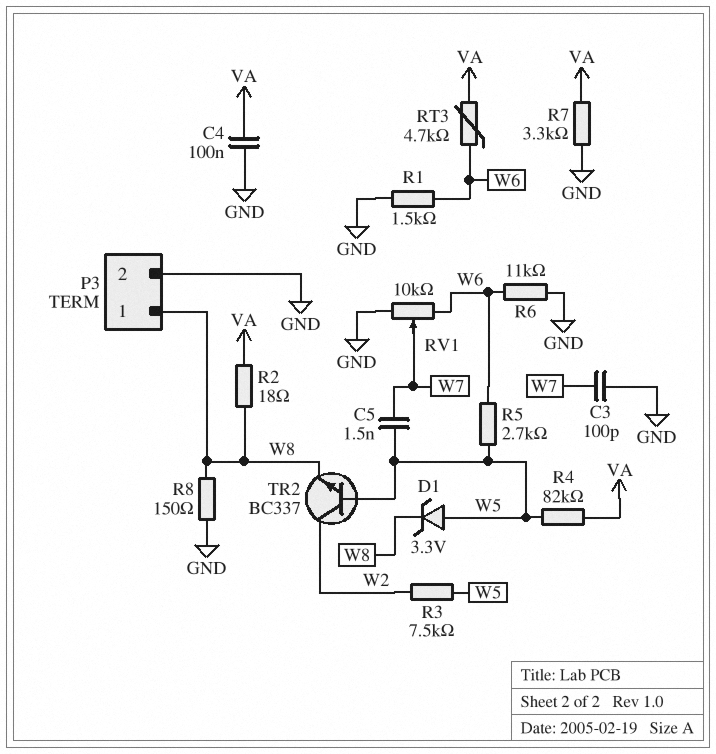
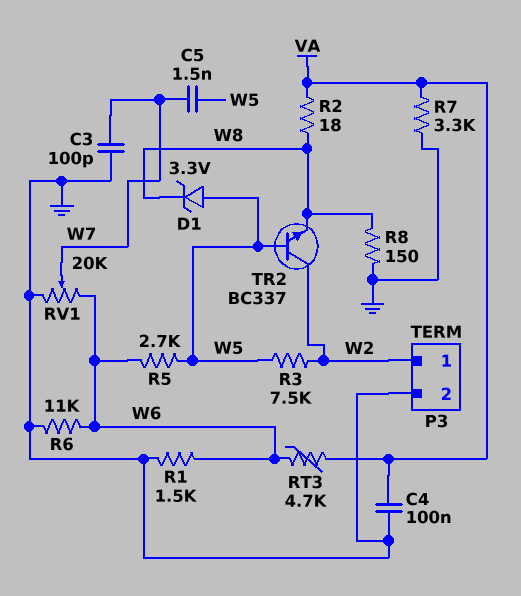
P3 pin 1: W8 -> W2
R4: 82k (VA, W5) -> none
RV1: 10k (GND, W6, wiper W7) -> 20k (GND, W6, wiper W7)

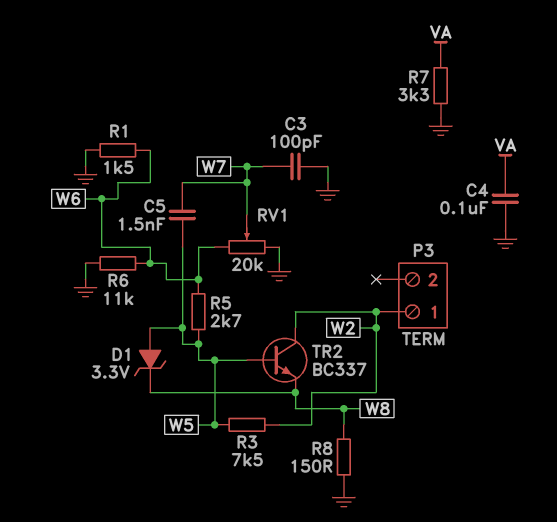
P3 pin 2: GND -> none
R2: 18 (VA, W8) -> none
RT3: 4.7k (VA, W6) -> none

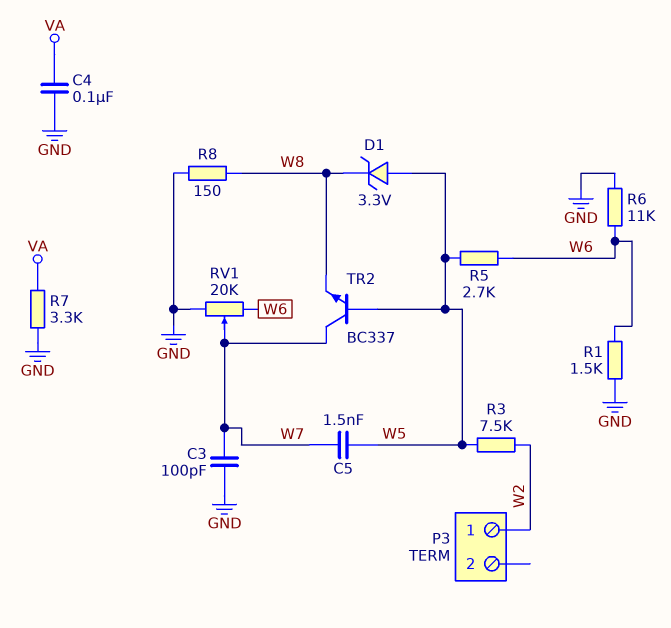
TR2: NPN BC337 (B W5, C W2, E W8) -> NPN BC337 (B W5, C W7, E W8)

